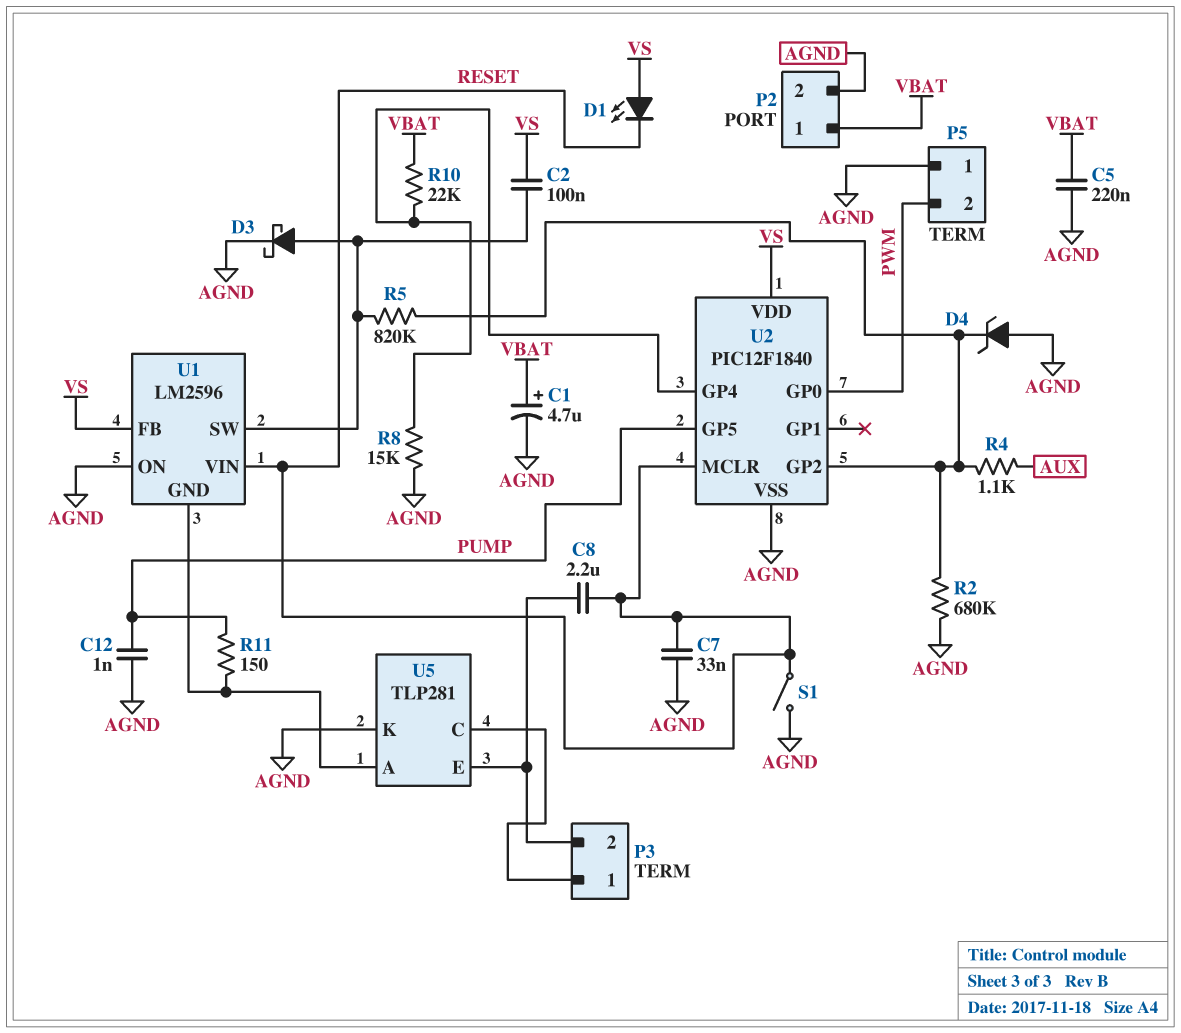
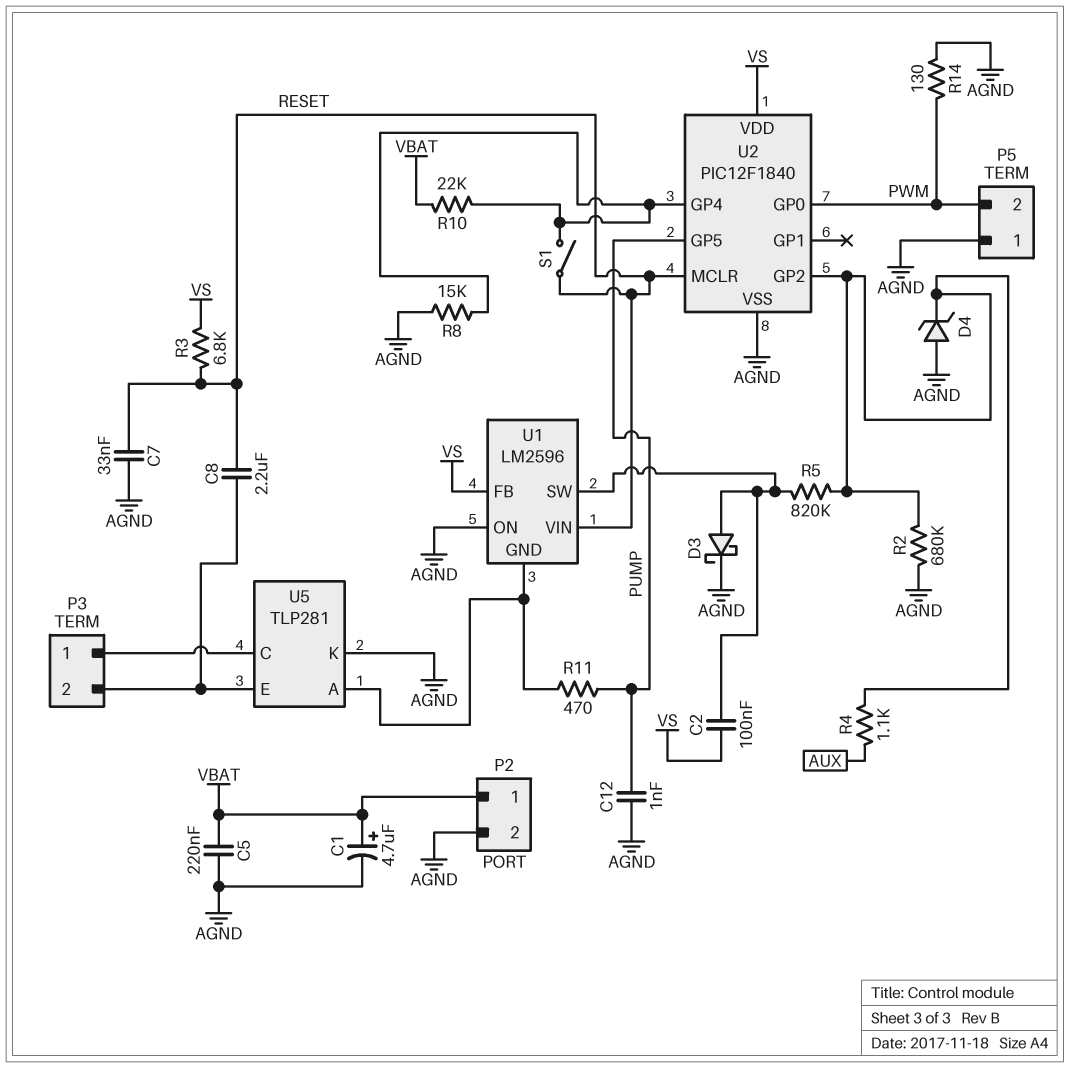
D1: LED (A VS, K RESET) -> none
R3: none -> 6.8k (RESET, VS)
R11: 150 (PUMP, U1/GND) -> 470 (PUMP, U1/GND)
R14: none -> 130 (AGND, PWM)
S1: switch (AGND, RESET) -> switch (RESET, U2/GP4)

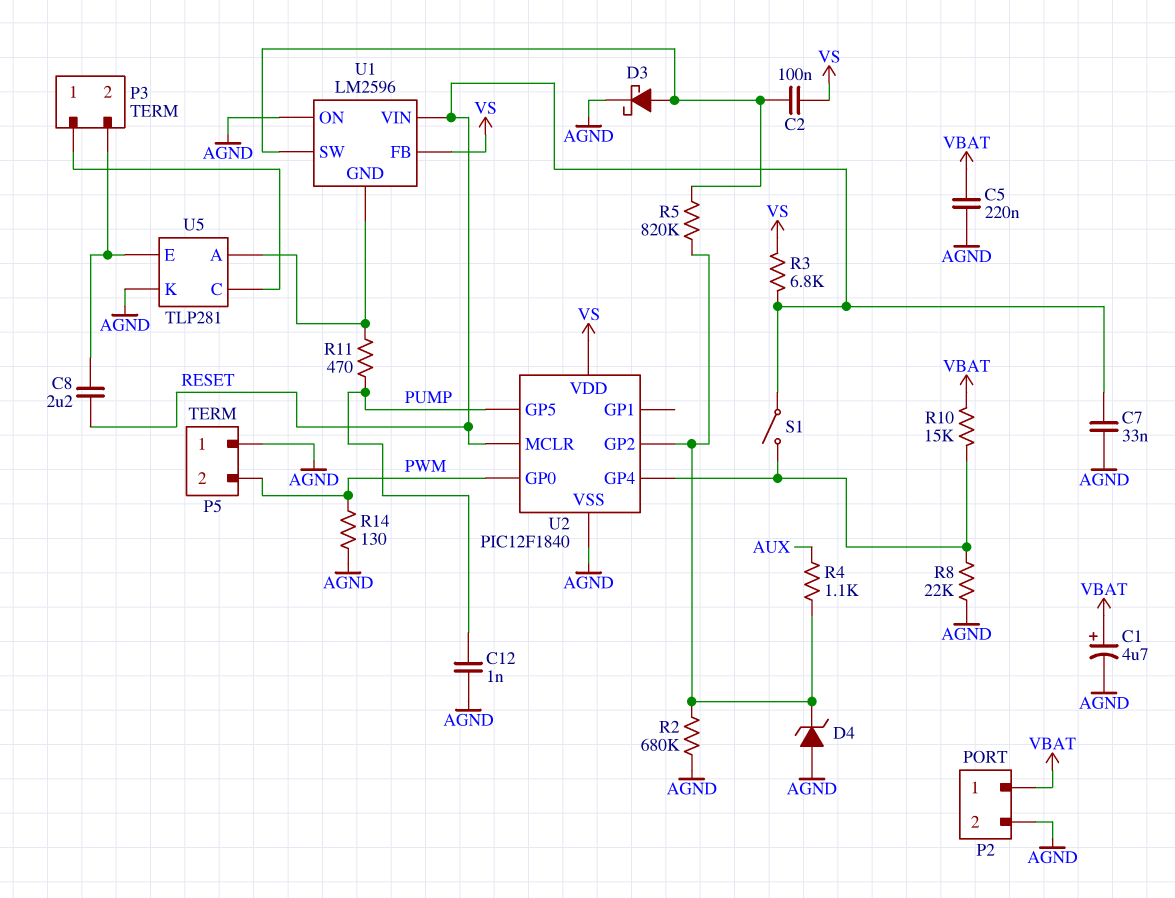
R8: 15k (AGND, U2/GP4) -> 22k (AGND, U2/GP4)
R10: 22k (U2/GP4, VBAT) -> 15k (U2/GP4, VBAT)

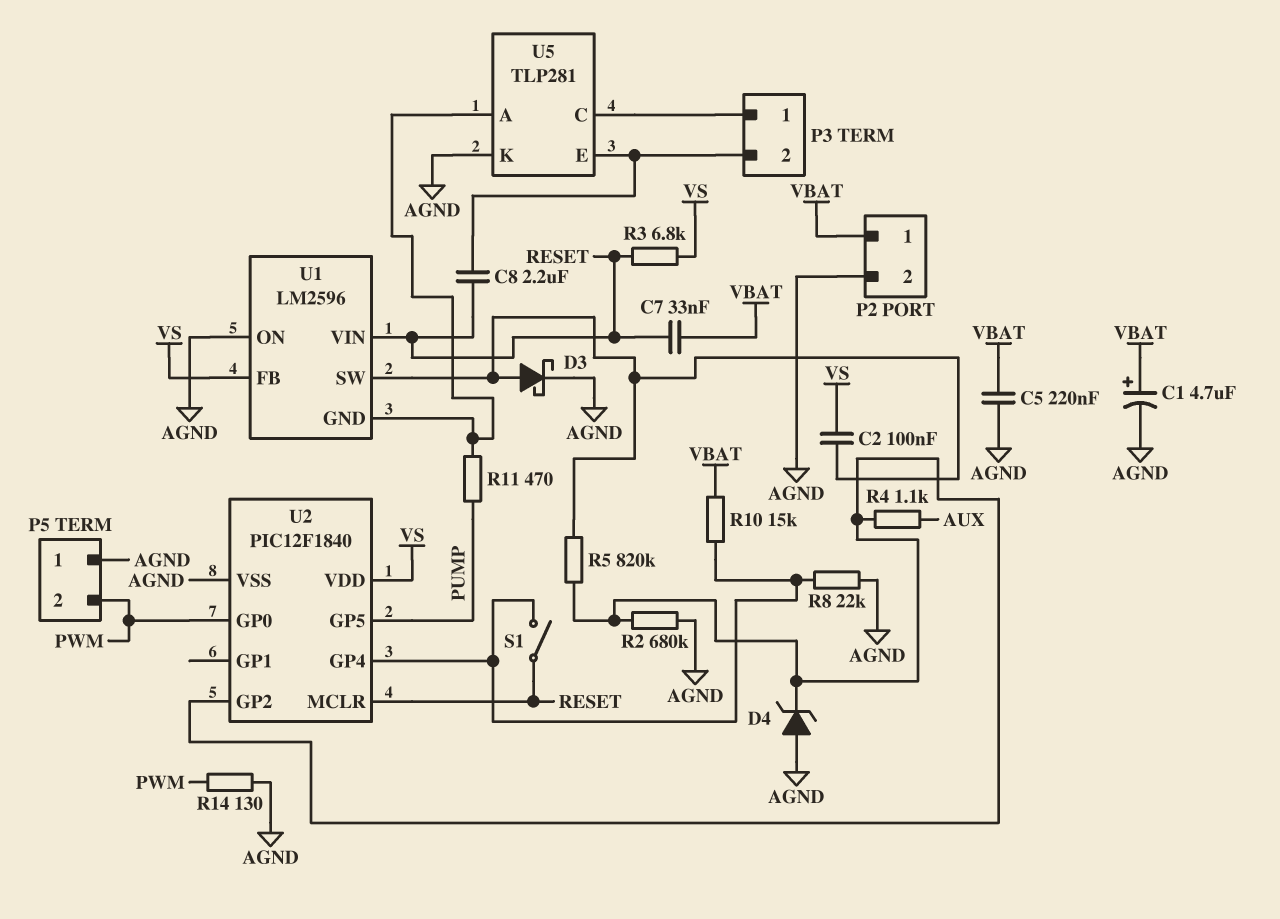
C7: 33nF (AGND, RESET) -> 33nF (RESET, VBAT)
C12: 1nF (AGND, PUMP) -> none

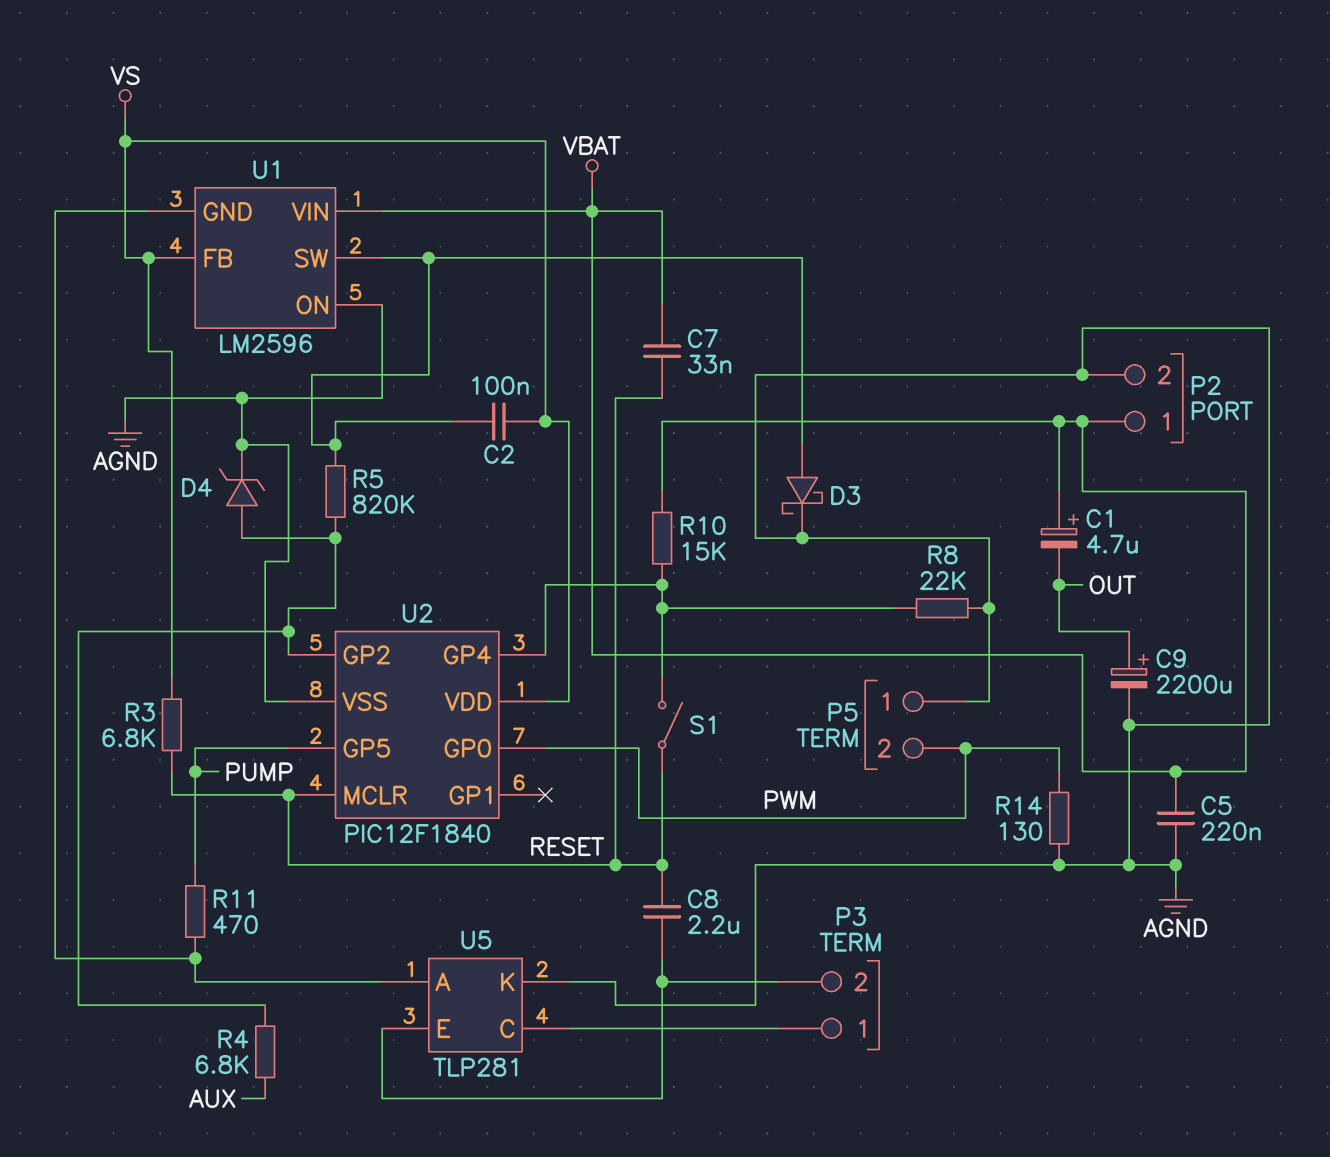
C1: 4.7uF (plus VBAT, minus AGND) -> 4.7uF (plus VBAT, minus OUT)
C9: none -> 2200uF (plus OUT, minus AGND)
D4: zener (A AGND, K U2/GP2) -> zener (A U2/GP2, K AGND)
R2: 680k (AGND, U2/GP2) -> none
R4: 1.1k (AUX, U2/GP2) -> 6.8k (AUX, U2/GP2)
U1 pin VIN: RESET -> VBAT

